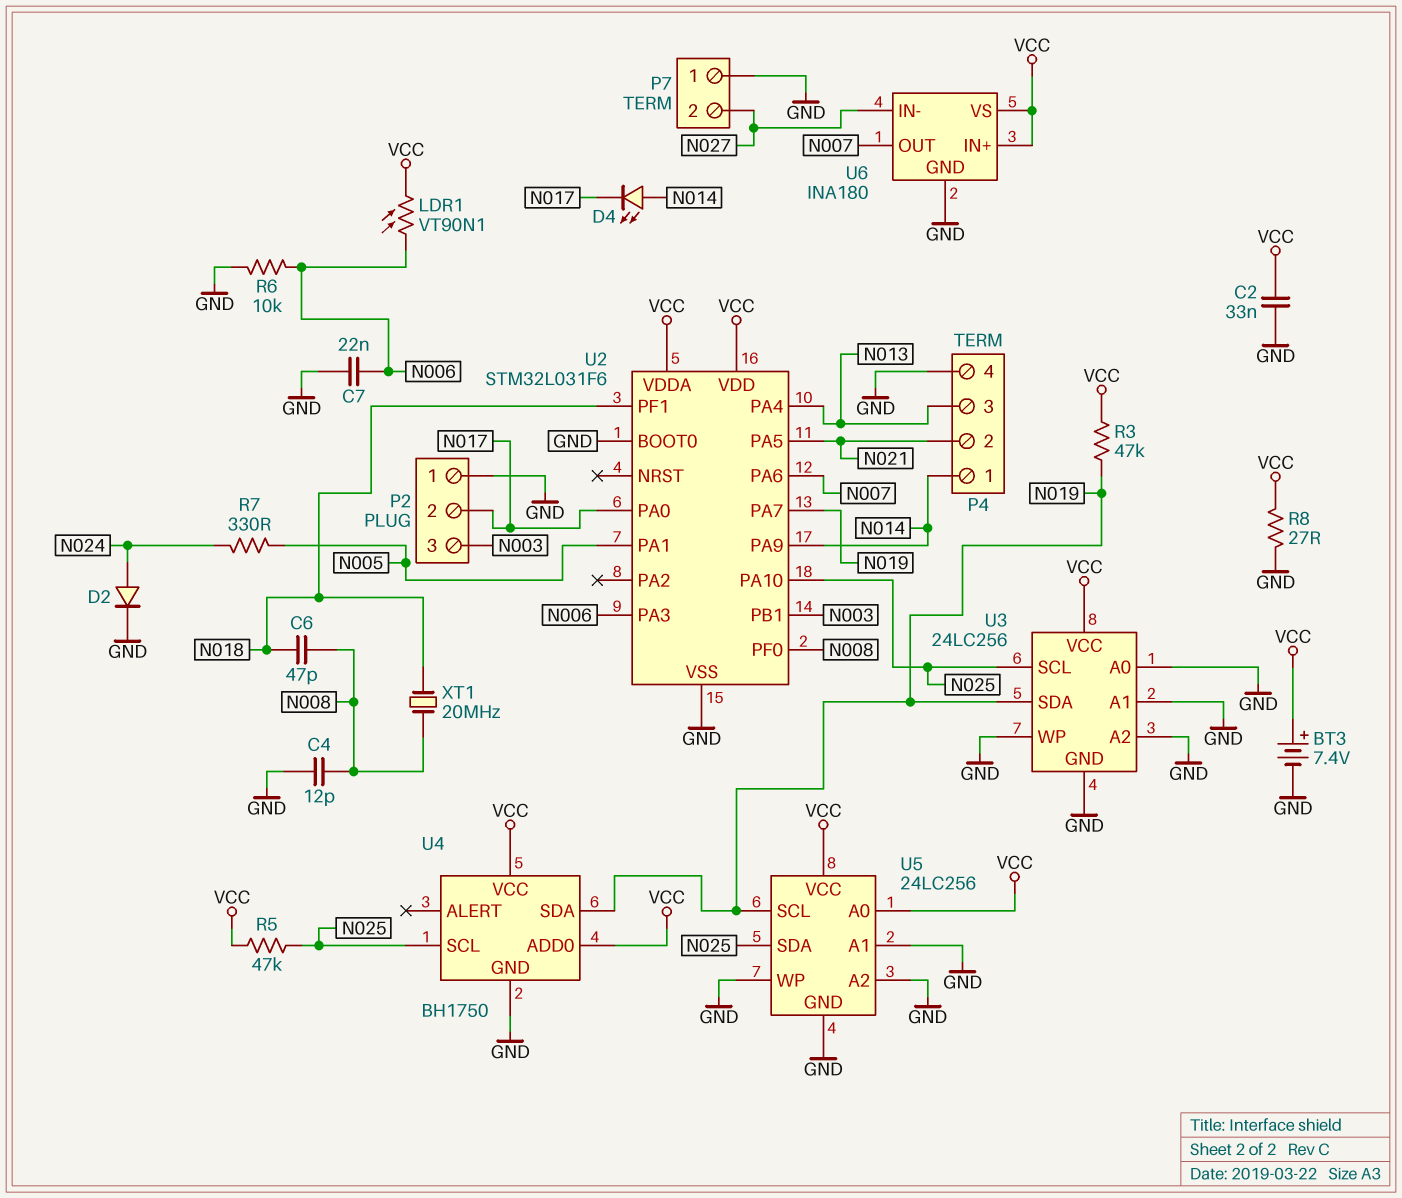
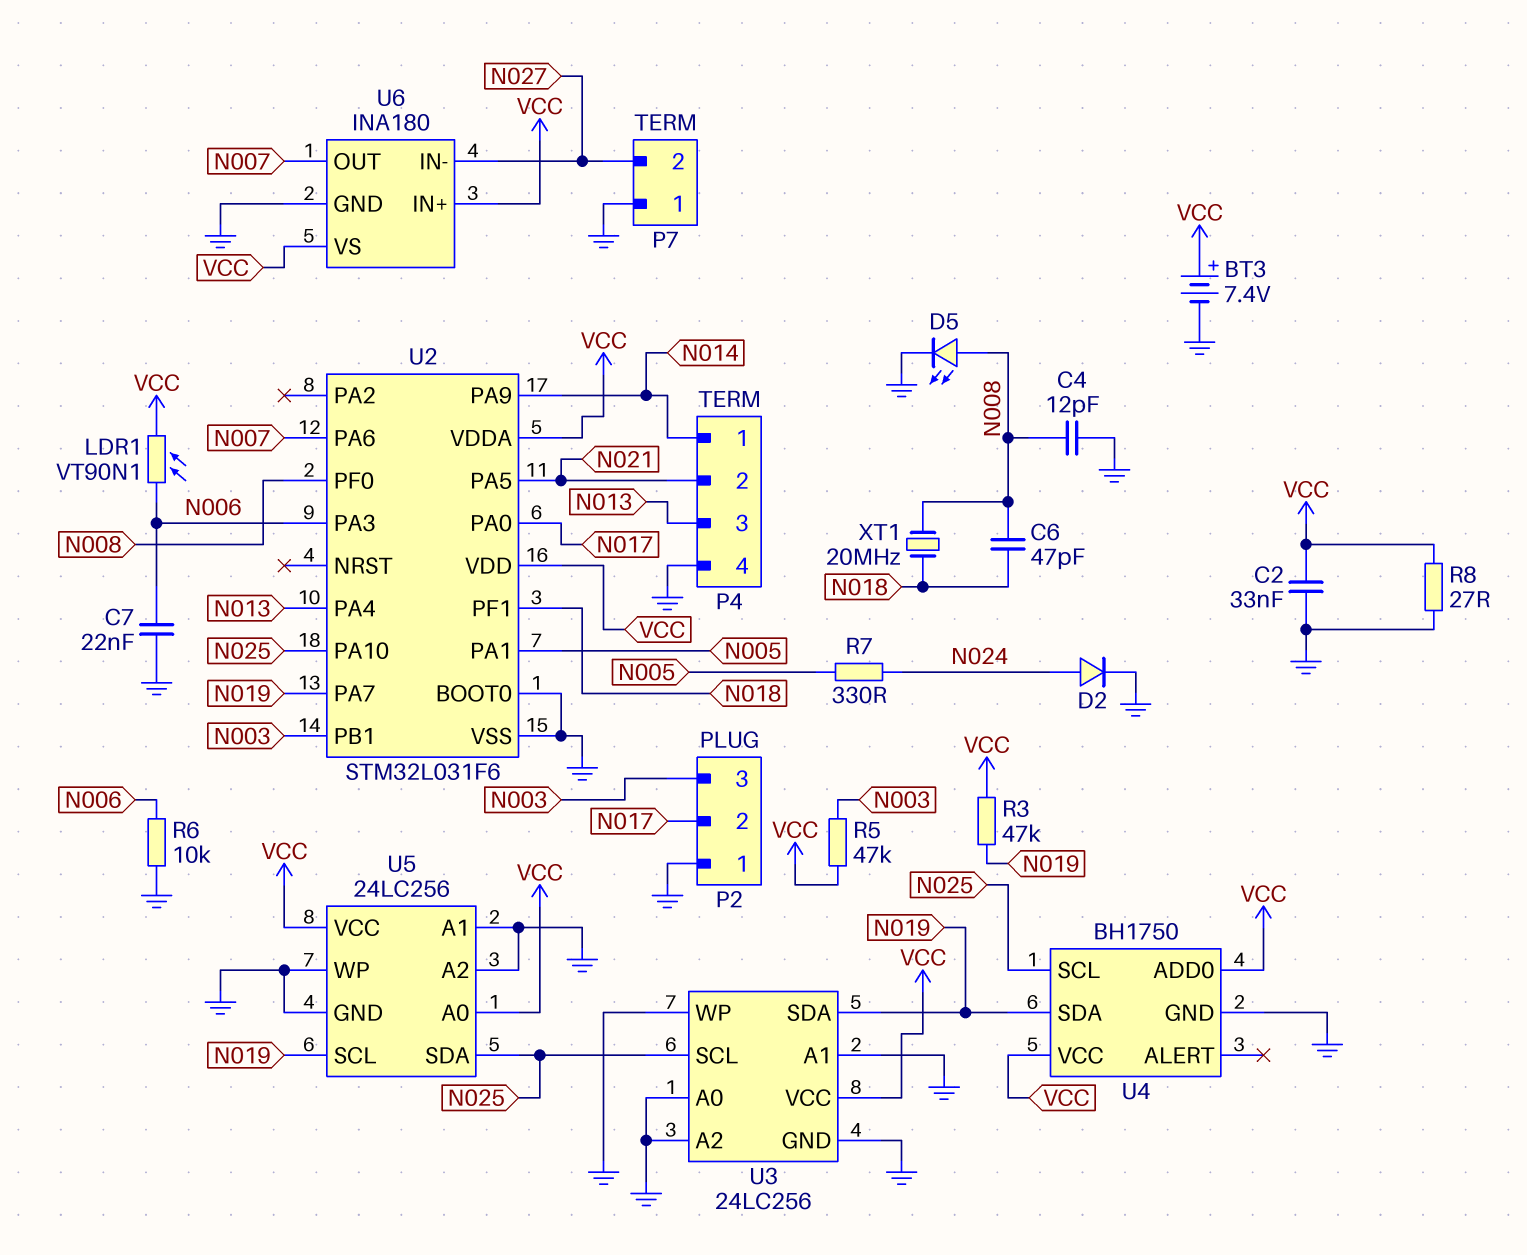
D4: LED (A N014, K N017) -> none
D5: none -> LED (A N008, K GND)
R5: 47k (N025, VCC) -> 47k (N003, VCC)

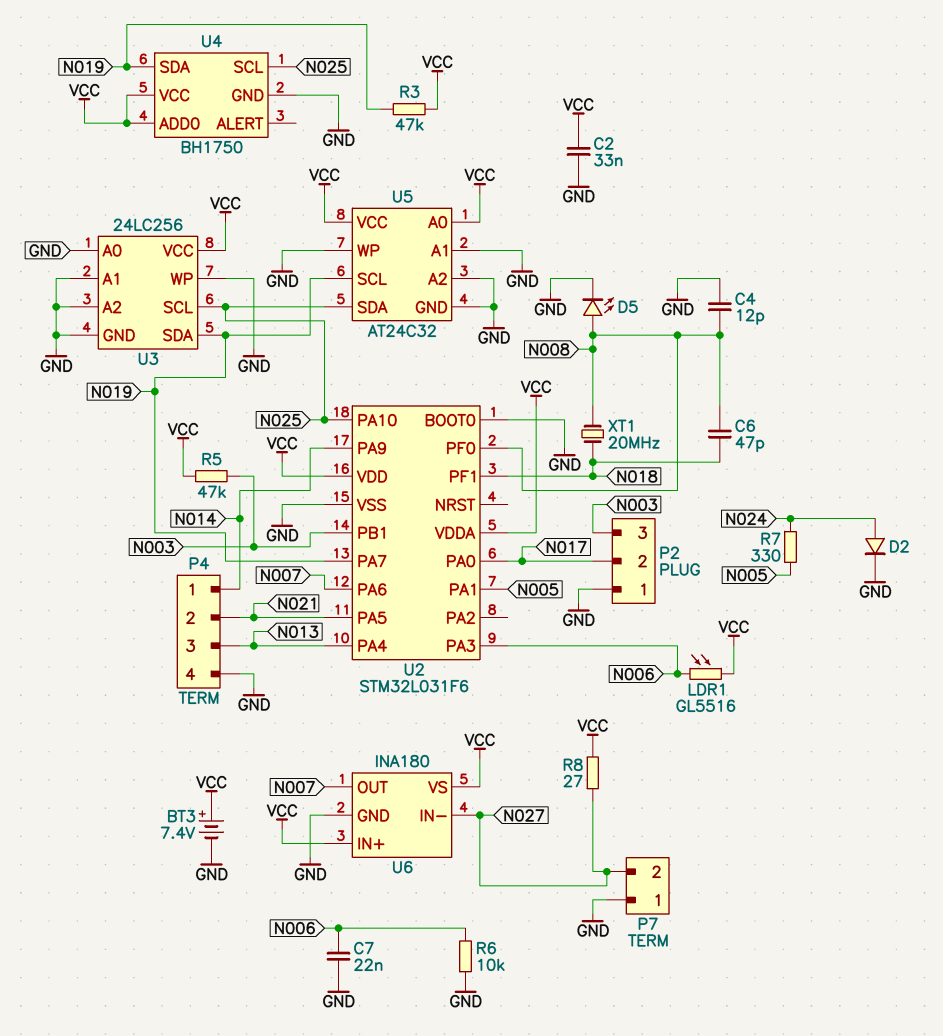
LDR1: VT90N1 (N006, VCC) -> GL5516 (N006, VCC)
R8: 27 (GND, VCC) -> 27 (N027, VCC)
U5: 24LC256 -> AT24C32

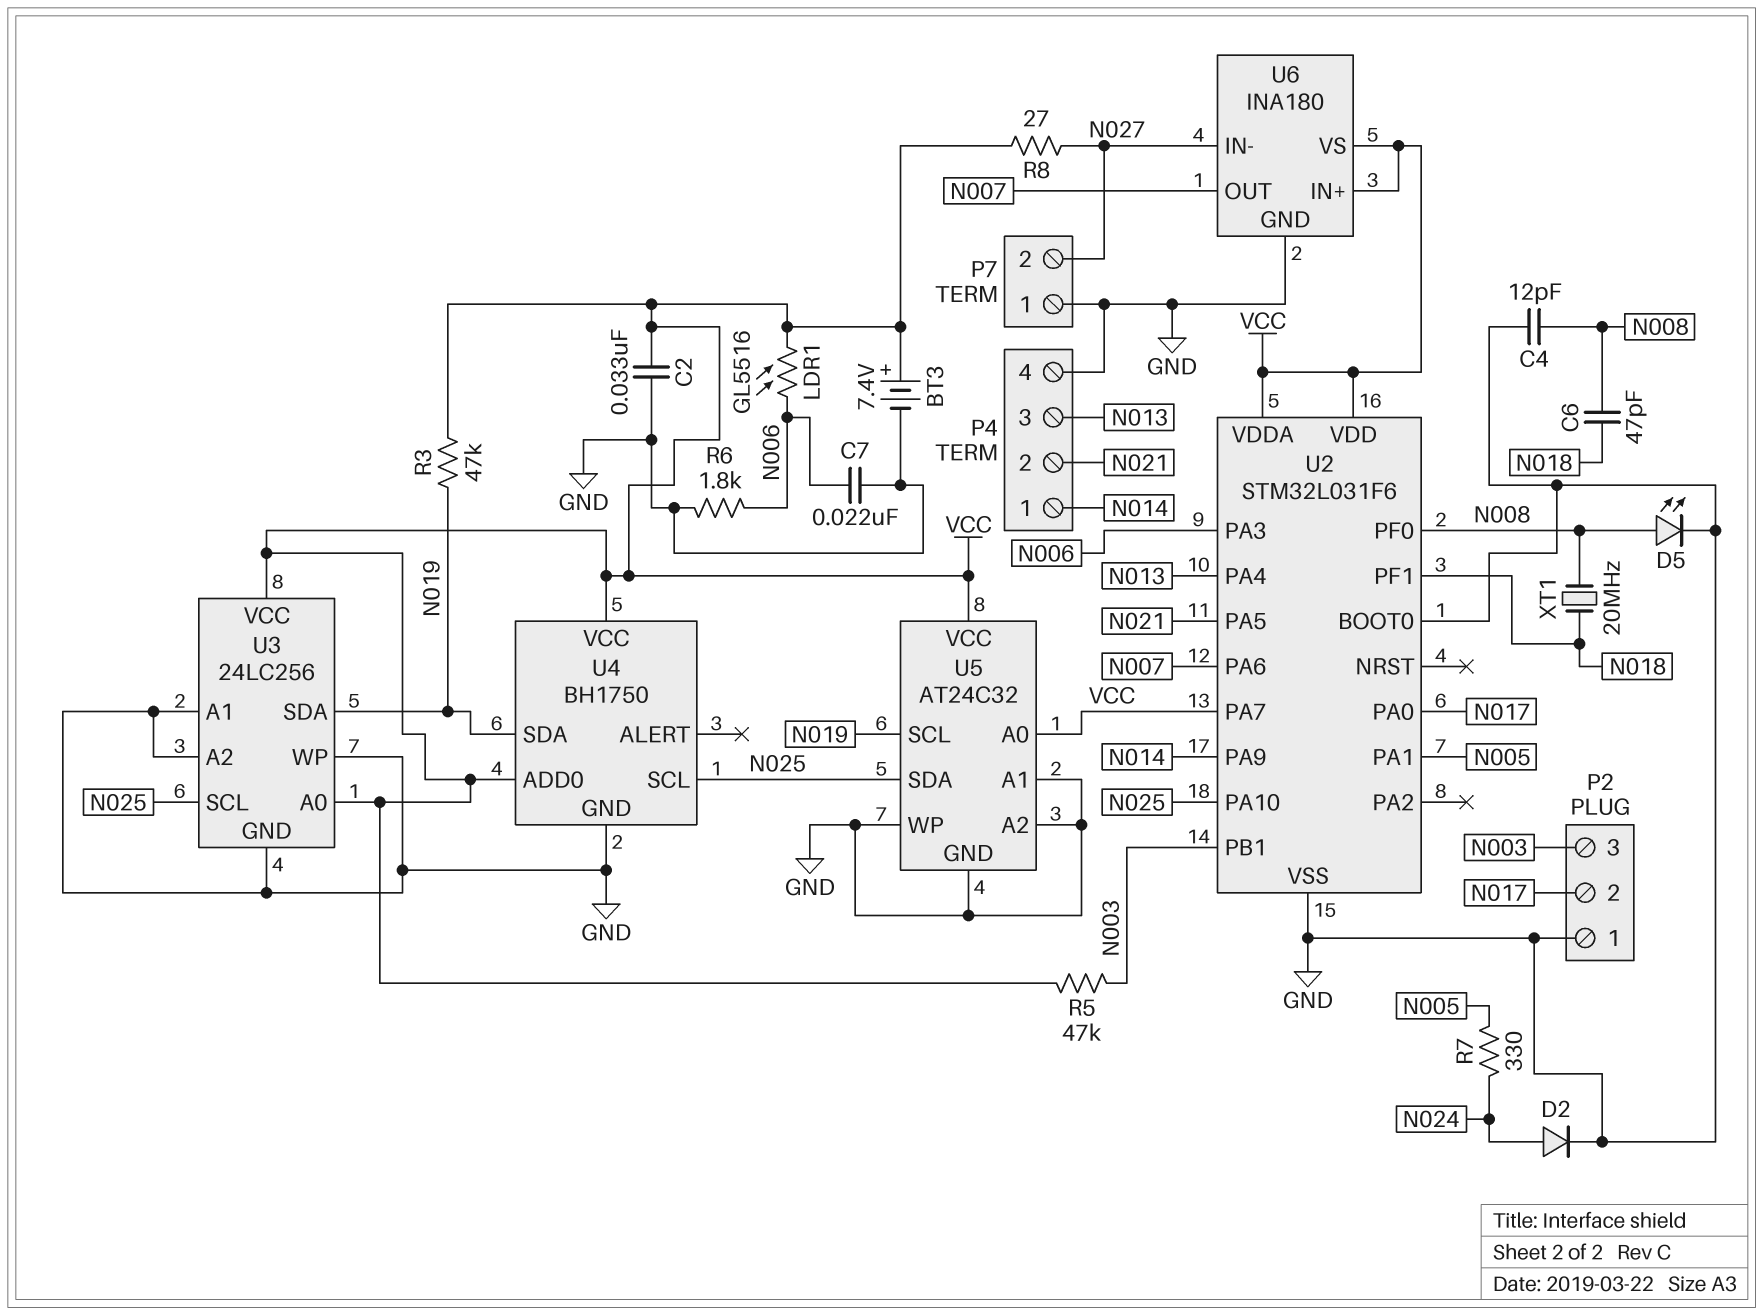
R6: 10k (GND, N006) -> 1.8k (GND, N006)
U2 pin PA7: N019 -> VCC
U3 pin A0: GND -> VCC

